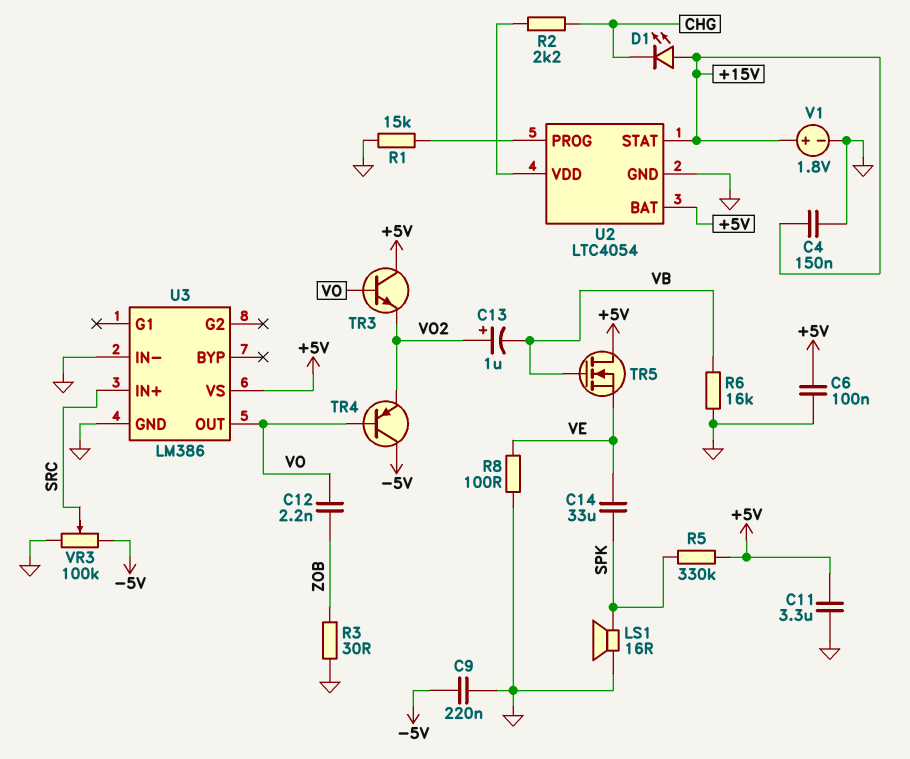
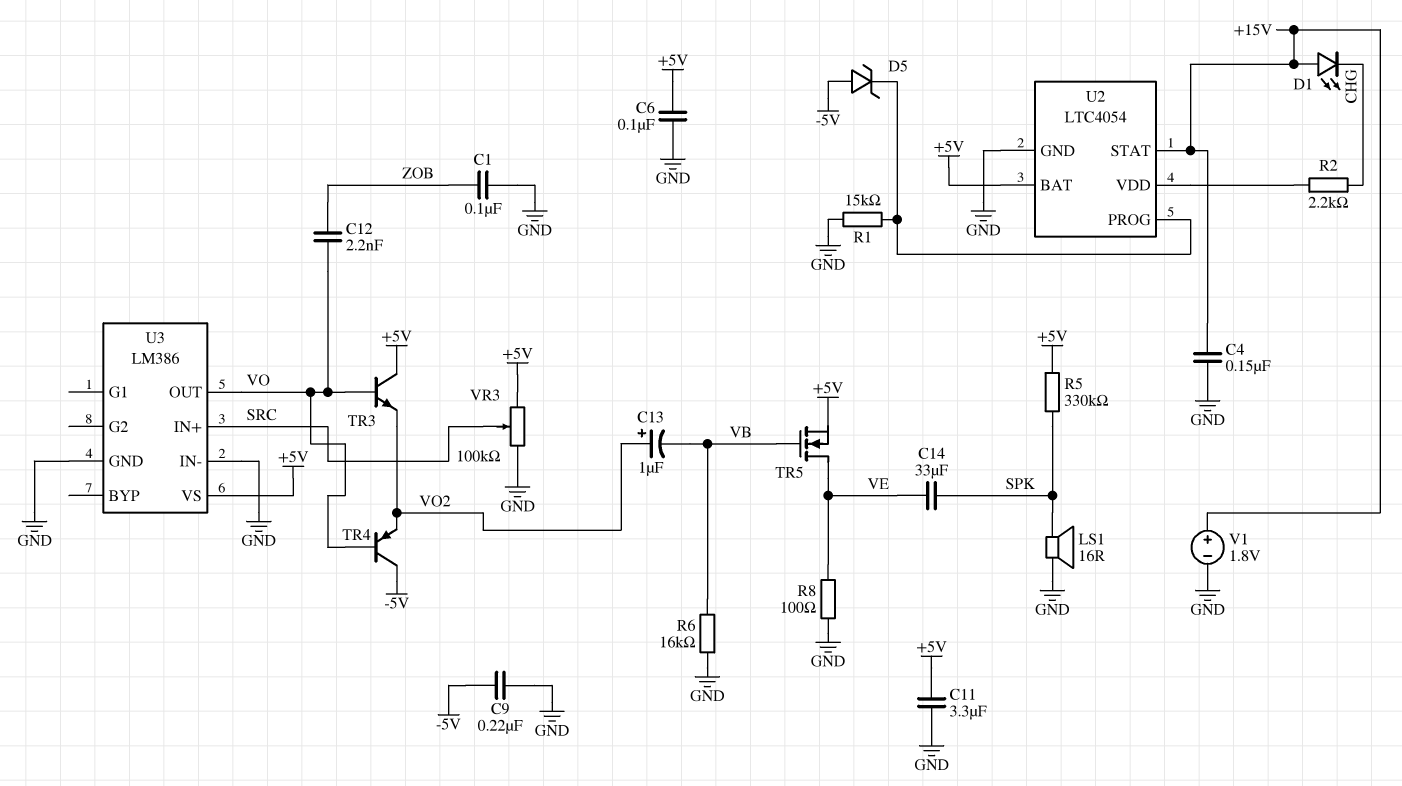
C1: none -> 100nF (GND, ZOB)
D5: none -> zener (A -5V, K U2/PROG)
R3: 30 (GND, ZOB) -> none
TR5: NMOS (G VB, D +5V, S VE) -> NMOS (G VB, D VE, S +5V)
VR3: 100k (-5V, GND, wiper SRC) -> 100k (+5V, GND, wiper SRC)

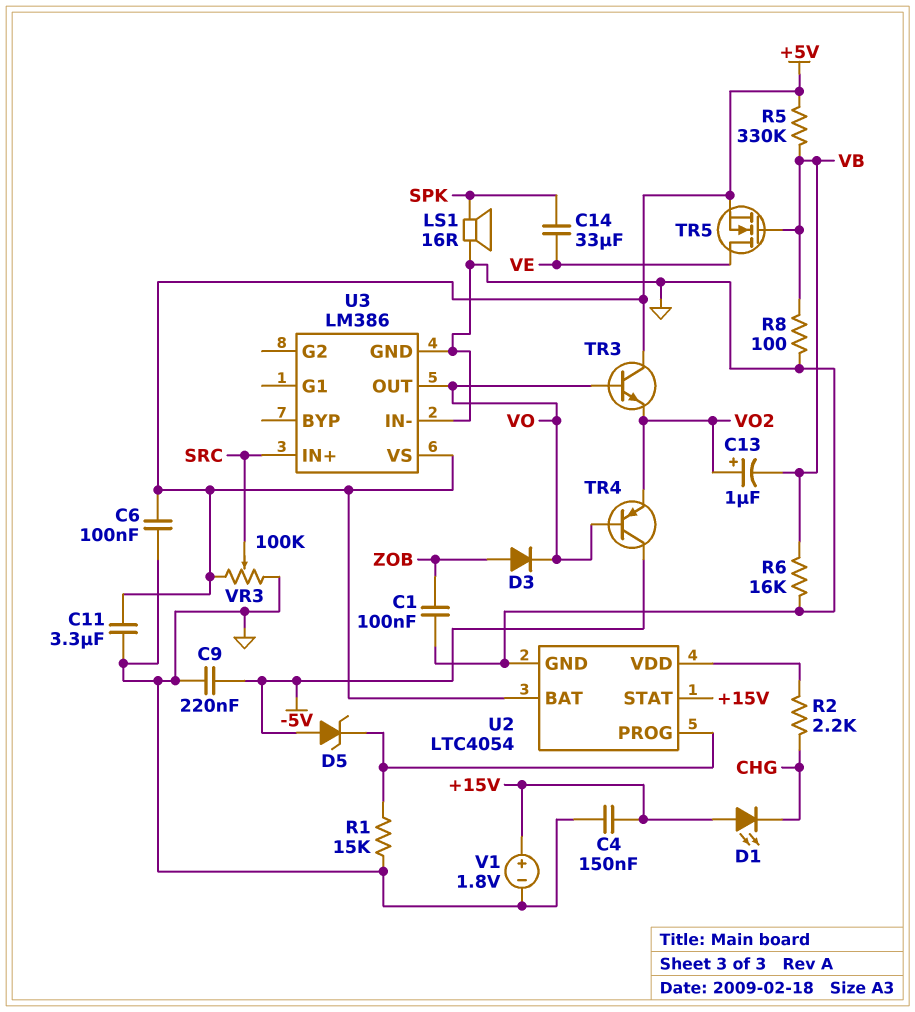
C12: 2.2nF (VO, ZOB) -> none
D3: none -> diode (A ZOB, K VO)
R5: 330k (+5V, SPK) -> 330k (+5V, VB)
R8: 100 (GND, VE) -> 100 (GND, VB)

